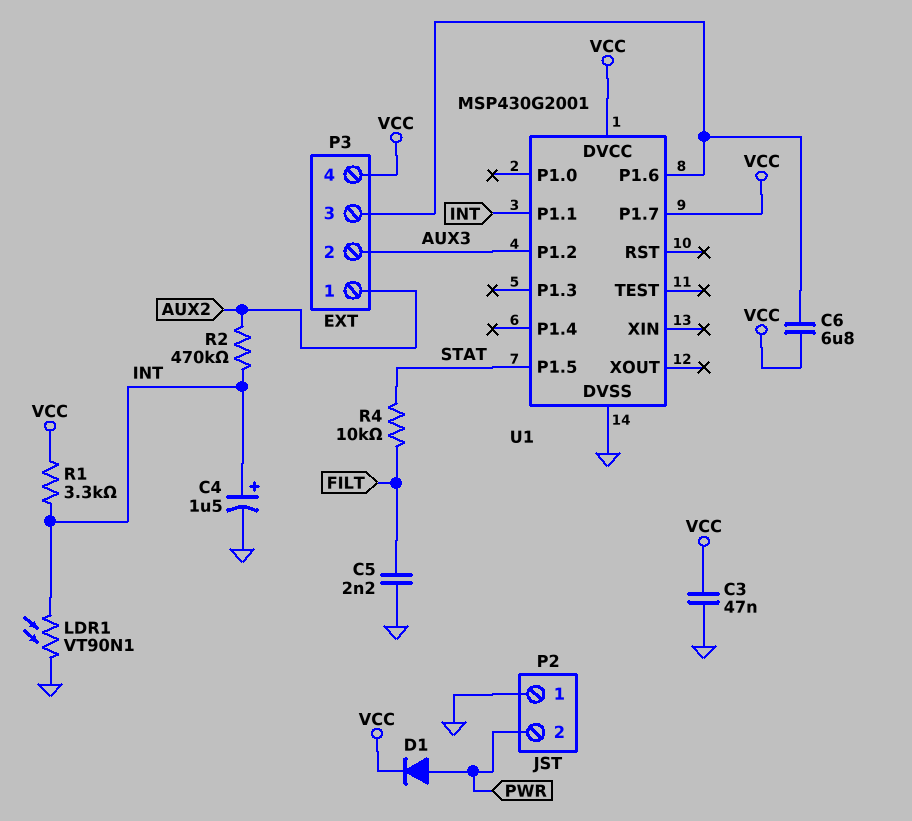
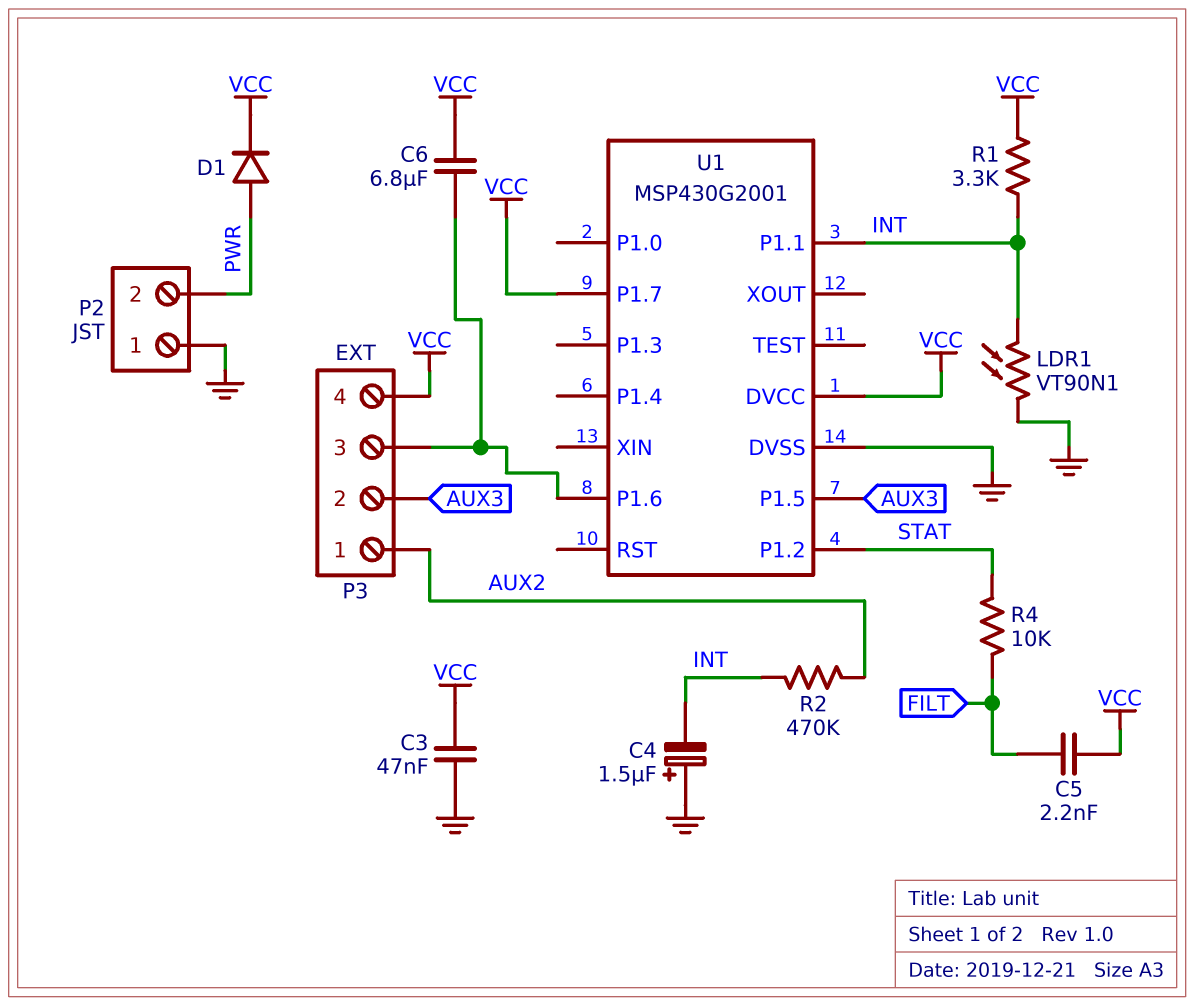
C4: 1.5uF (plus INT, minus GND) -> 1.5uF (plus GND, minus INT)
C5: 2.2nF (FILT, GND) -> 2.2nF (FILT, VCC)
U1 pin P1.2: AUX3 -> STAT
U1 pin P1.5: STAT -> AUX3

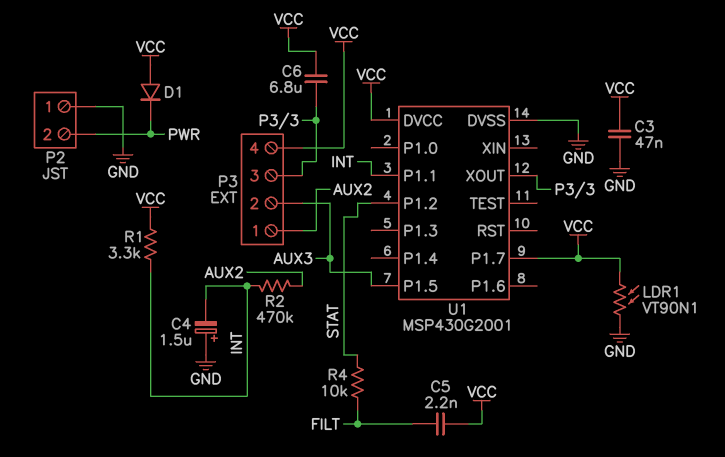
D1: diode (A PWR, K VCC) -> diode (A VCC, K PWR)
LDR1: VT90N1 (GND, INT) -> VT90N1 (GND, VCC)
U1 pin P1.6: P3/3 -> none
U1 pin XOUT: none -> P3/3

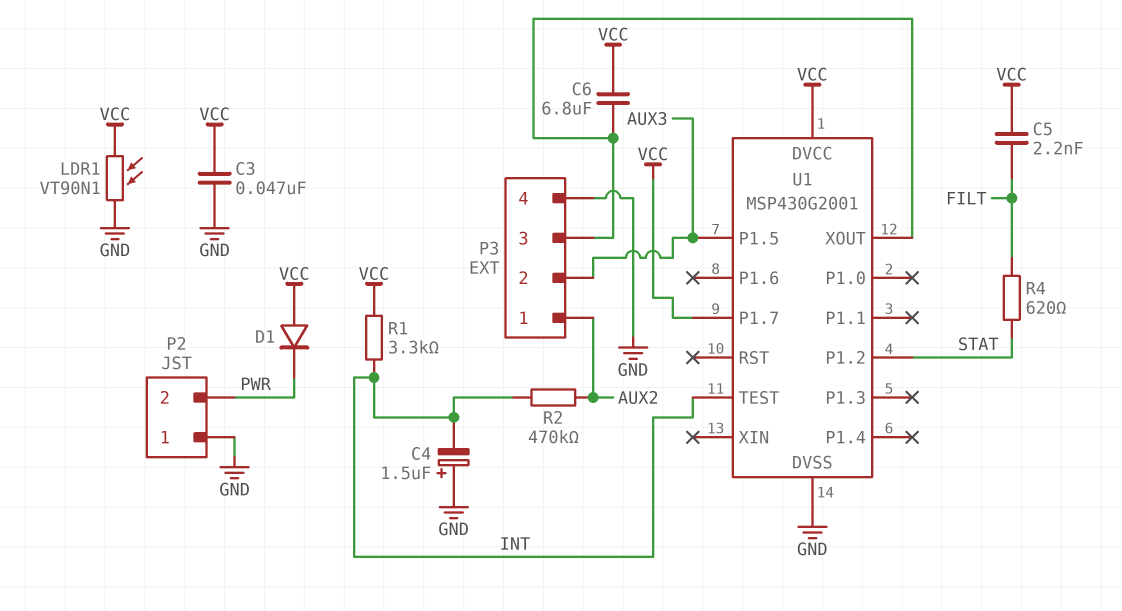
P3 pin 4: VCC -> GND
R4: 10k (FILT, STAT) -> 620 (FILT, STAT)
U1 pin P1.1: INT -> none
U1 pin TEST: none -> INT

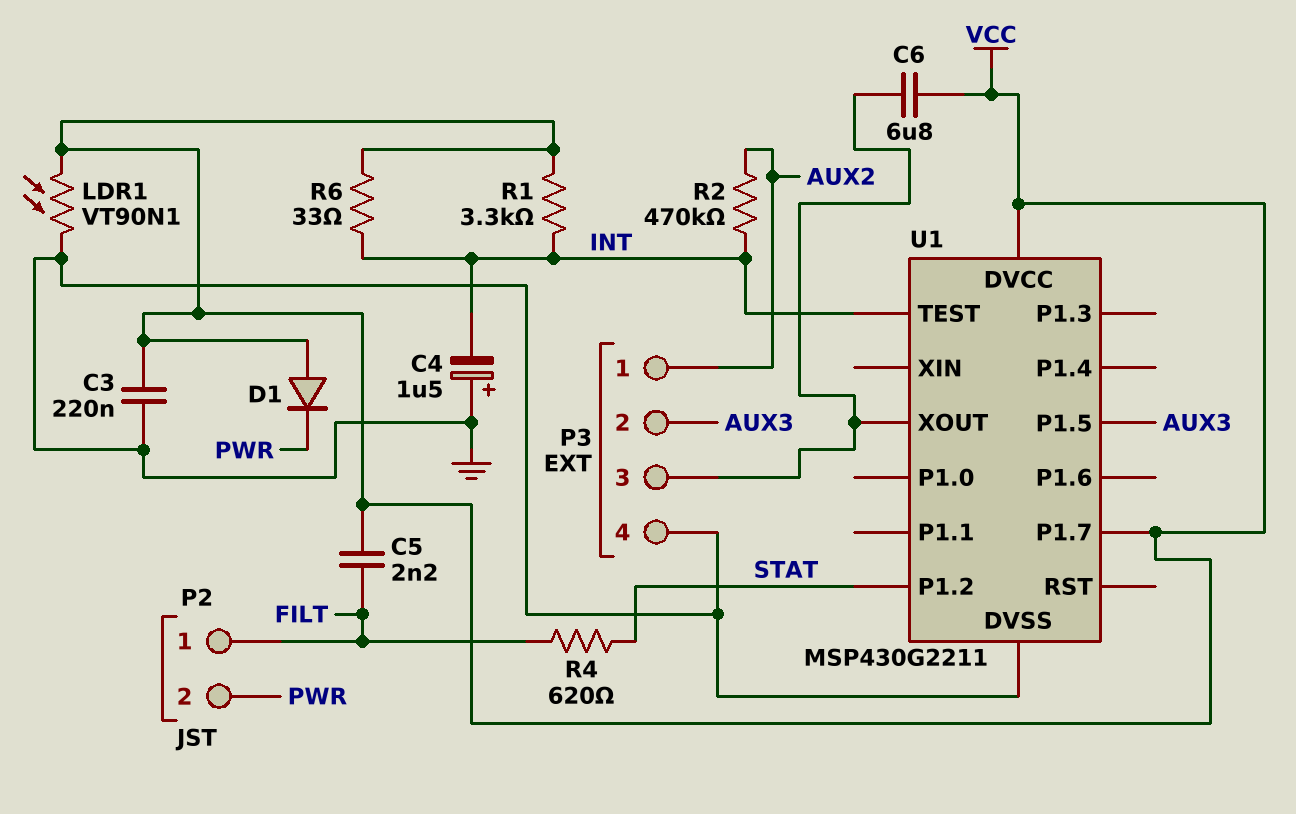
C3: 47nF (GND, VCC) -> 220nF (GND, VCC)
P2 pin 1: GND -> FILT
R6: none -> 33 (INT, VCC)
U1: MSP430G2001 -> MSP430G2211

